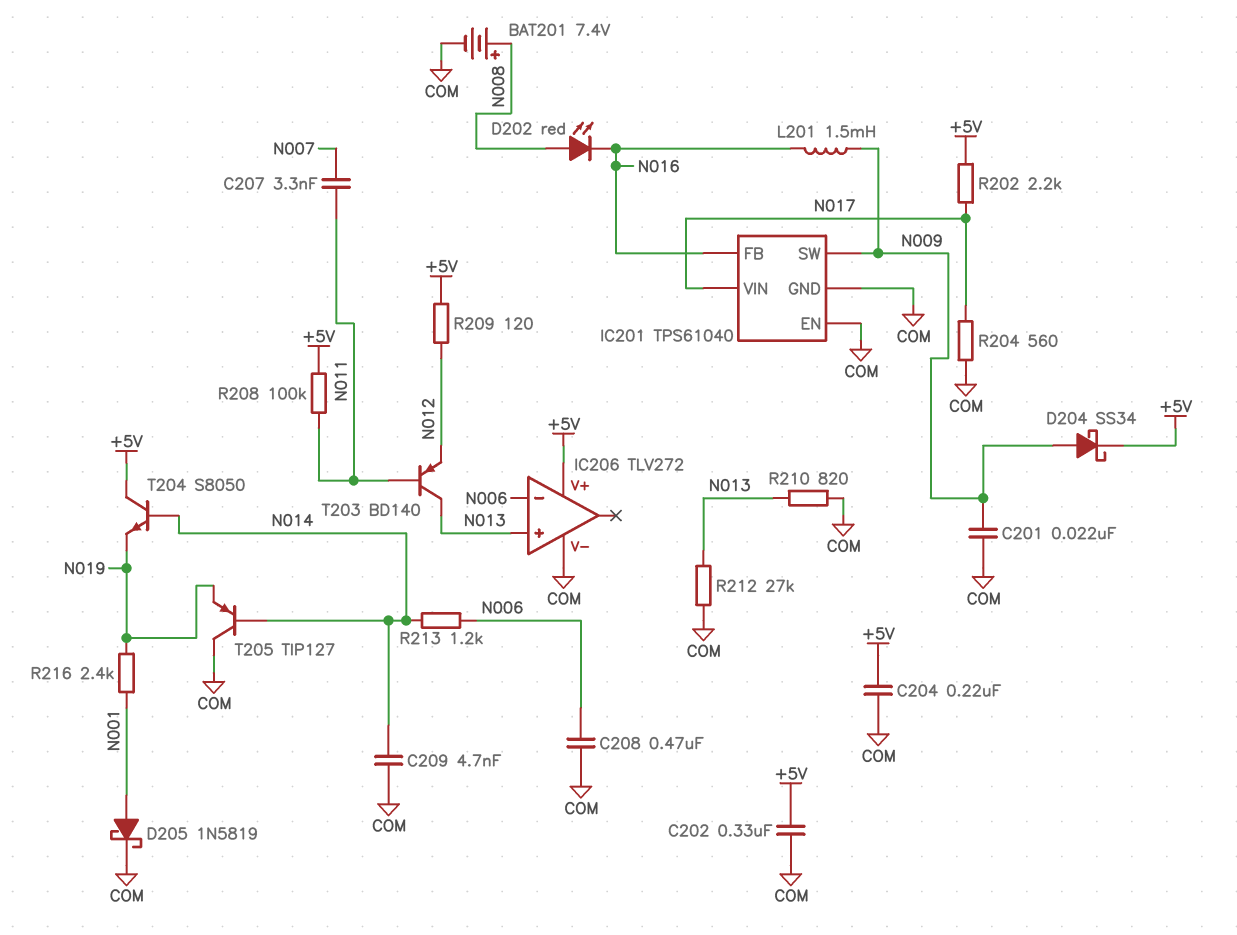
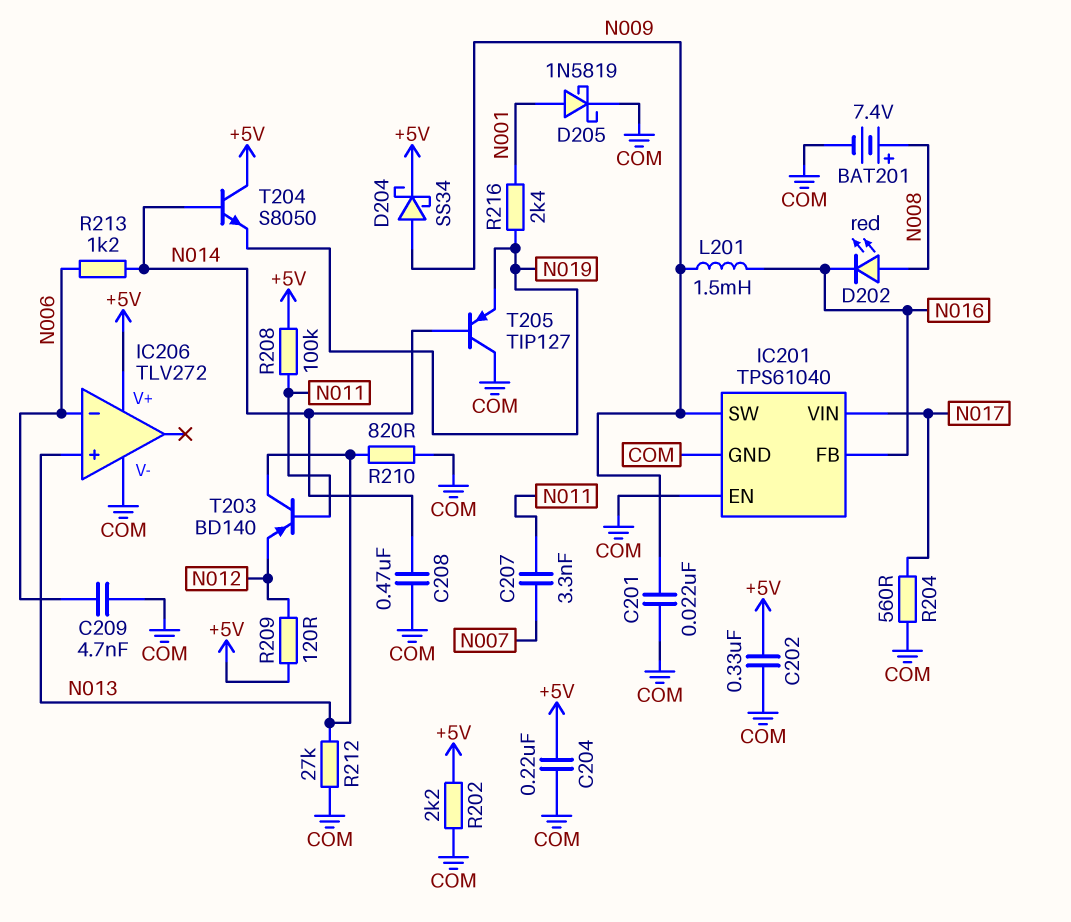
C208: 470nF (COM, N006) -> 470nF (COM, N014)
C209: 4.7nF (COM, N014) -> 4.7nF (COM, N006)
R202: 2.2k (+5V, N017) -> 2.2k (+5V, COM)

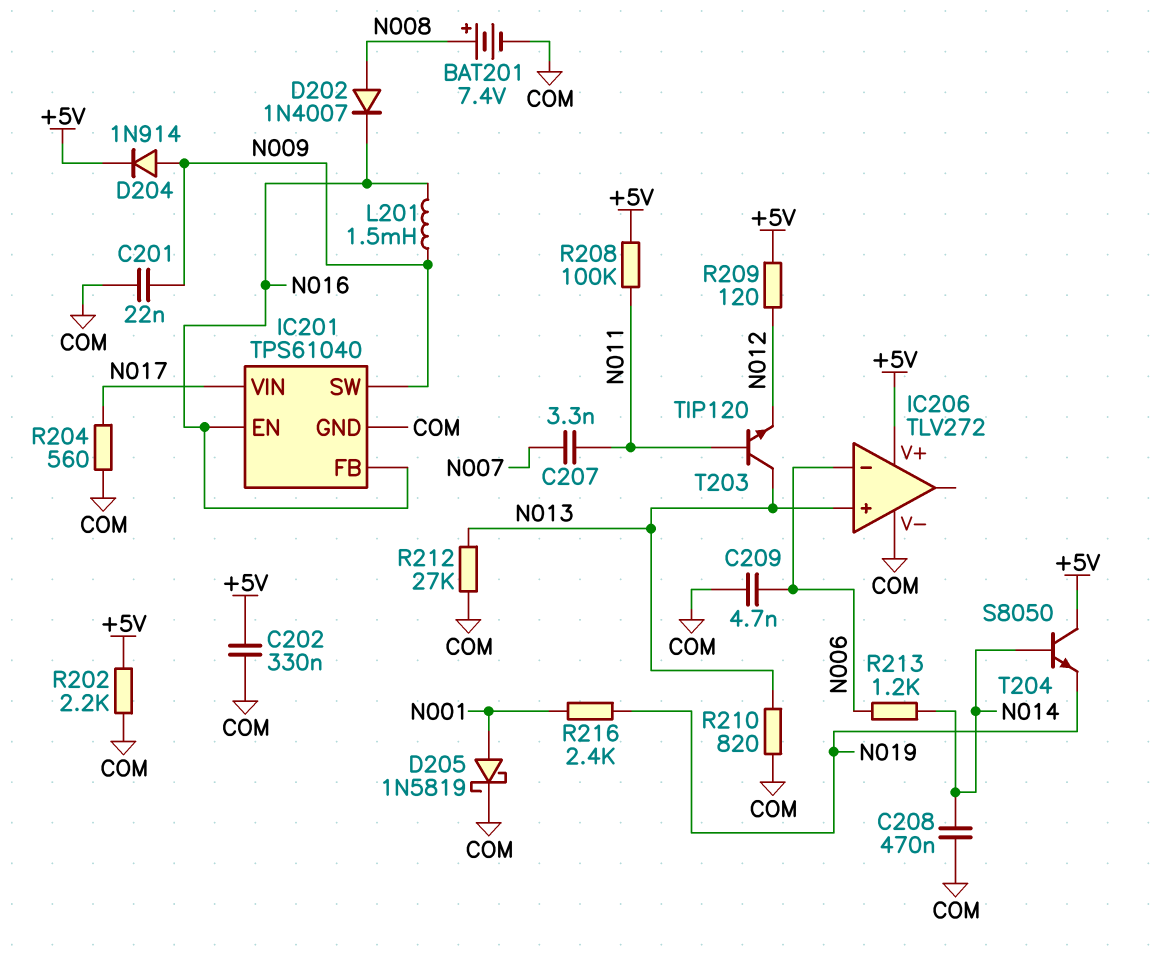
C204: 220nF (+5V, COM) -> none
D202: LED red (A N008, K N016) -> diode 1N4007 (A N008, K N016)
D204: schottky SS34 (A N009, K +5V) -> diode 1N914 (A N009, K +5V)
IC201 pin EN: COM -> N016
T203: PNP BD140 (B N011, C N013, E N012) -> NPN TIP120 (B N011, C N013, E N012)
T205: PNP TIP127 (B N014, C COM, E N019) -> none

